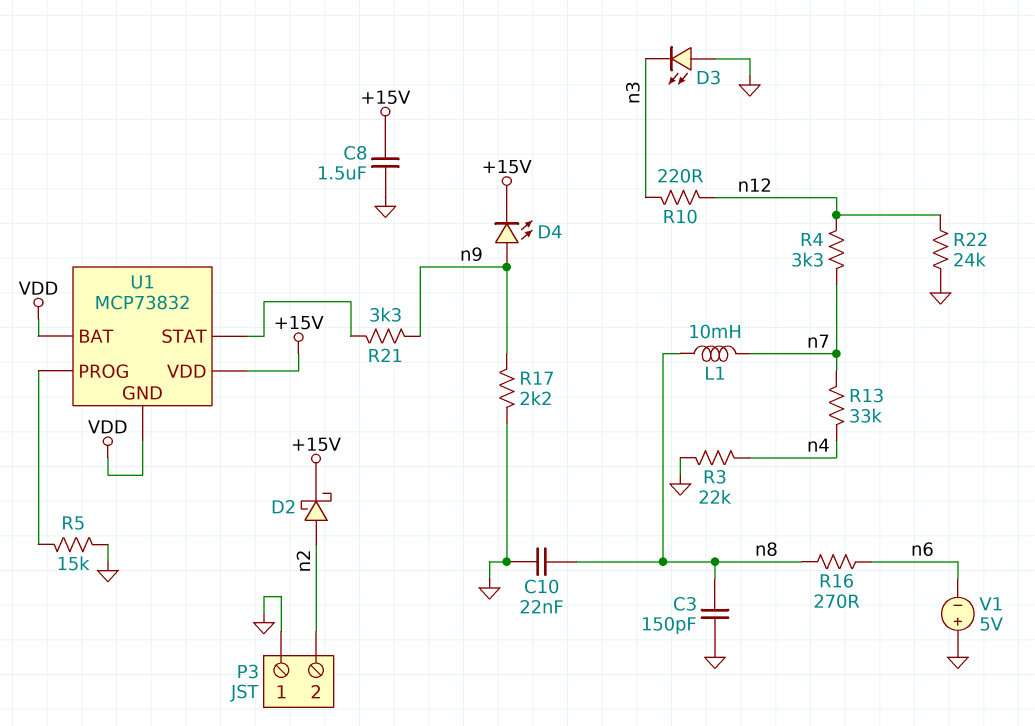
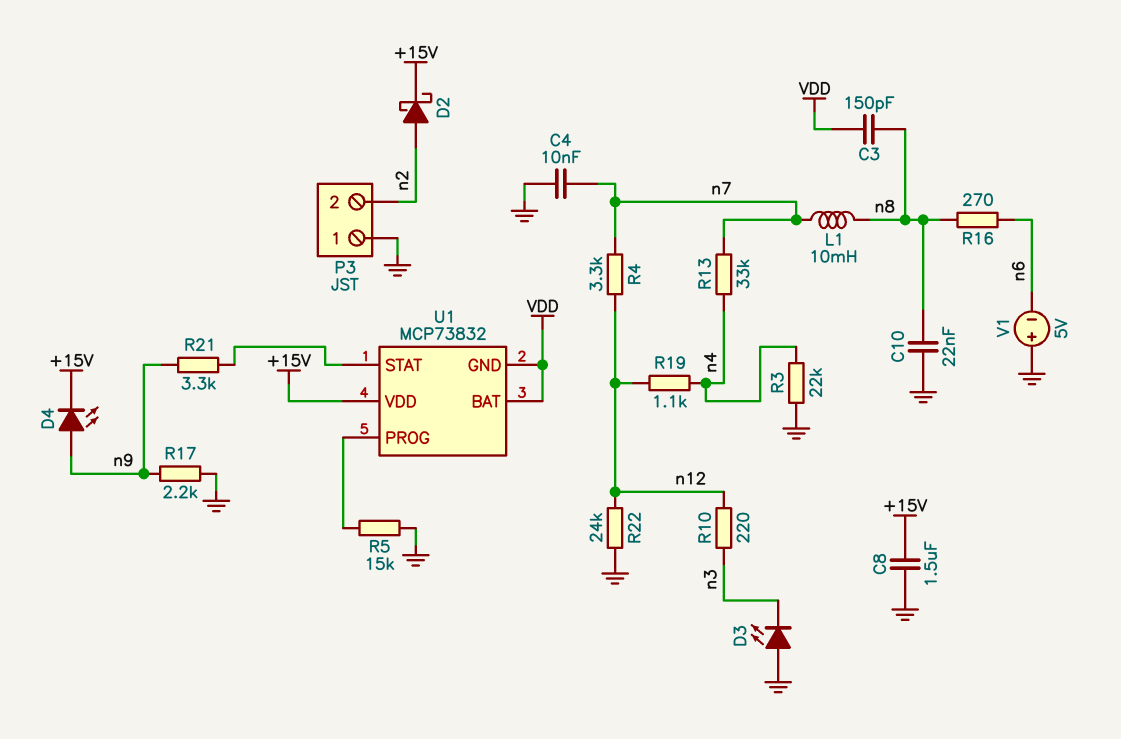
C3: 150pF (GND, n8) -> 150pF (VDD, n8)
C4: none -> 10nF (GND, n7)
R19: none -> 1.1k (n4, n12)

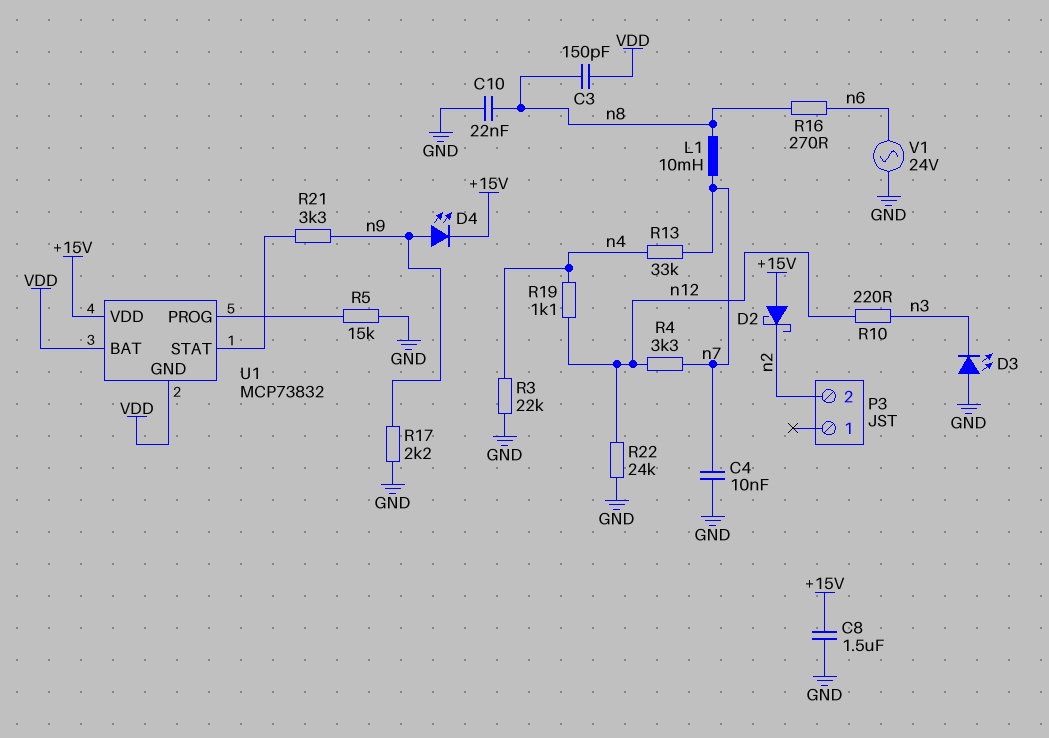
D2: schottky (A n2, K +15V) -> schottky (A +15V, K n2)
P3 pin 1: GND -> none
V1: 5V (plus GND, minus n6) -> AC 24V (GND, n6)

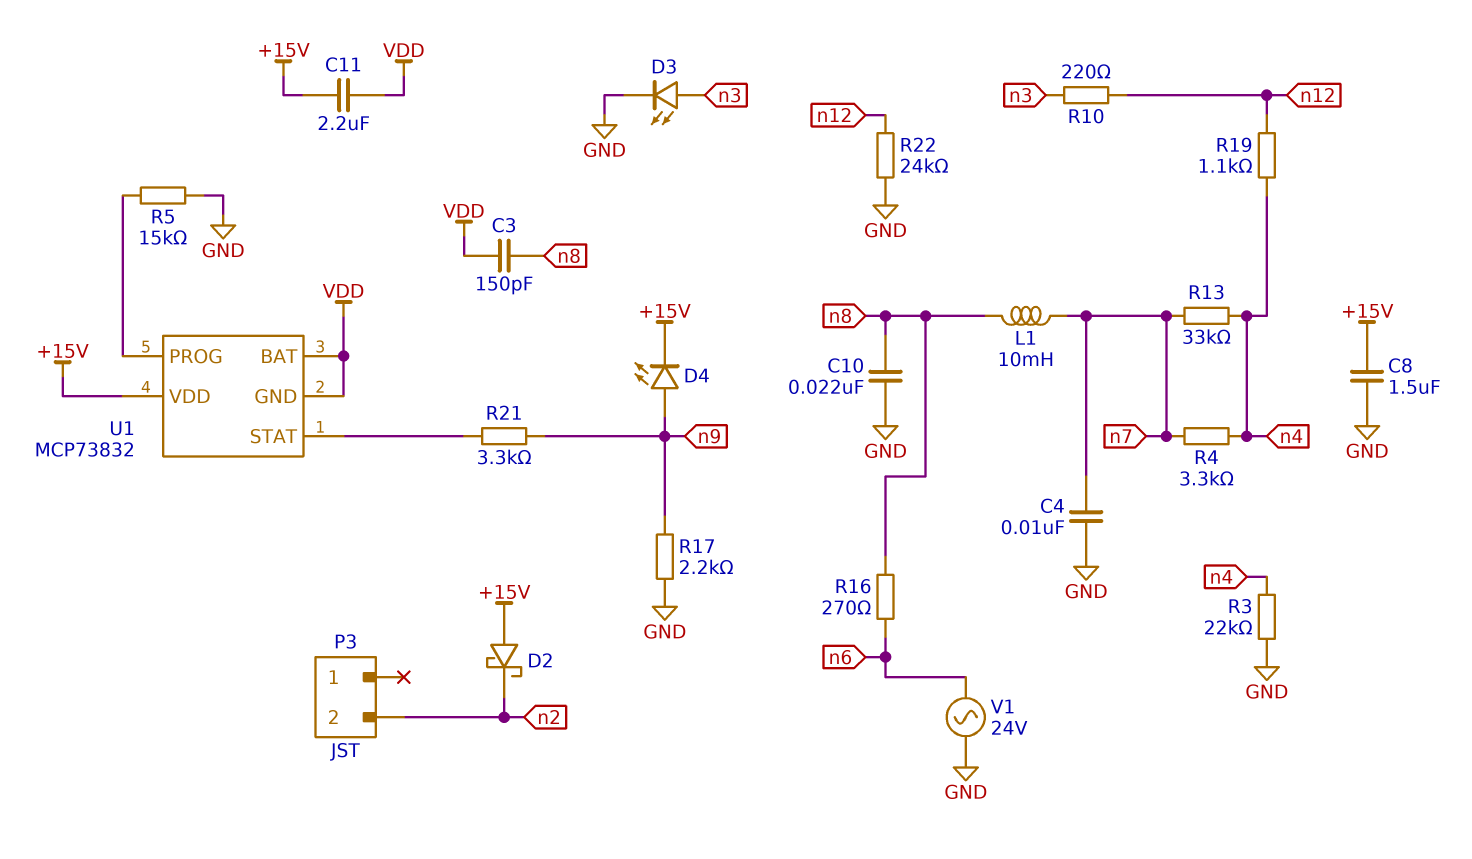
C11: none -> 2.2uF (+15V, VDD)
D3: LED (A GND, K n3) -> LED (A n3, K GND)
R4: 3.3k (n7, n12) -> 3.3k (n4, n7)

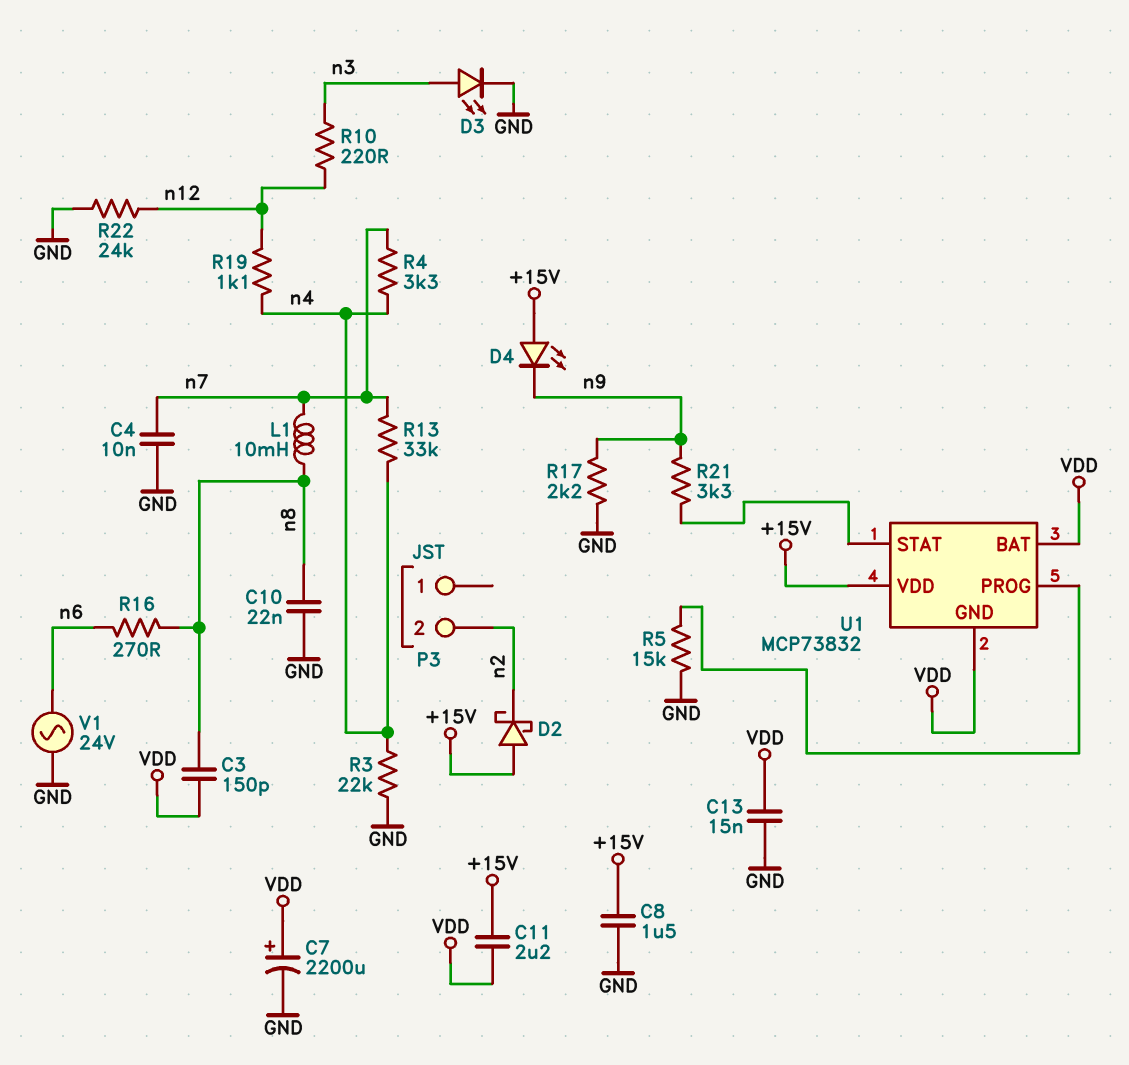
C7: none -> 2200uF (plus VDD, minus GND)
C13: none -> 15nF (GND, VDD)
D4: LED (A n9, K +15V) -> LED (A +15V, K n9)

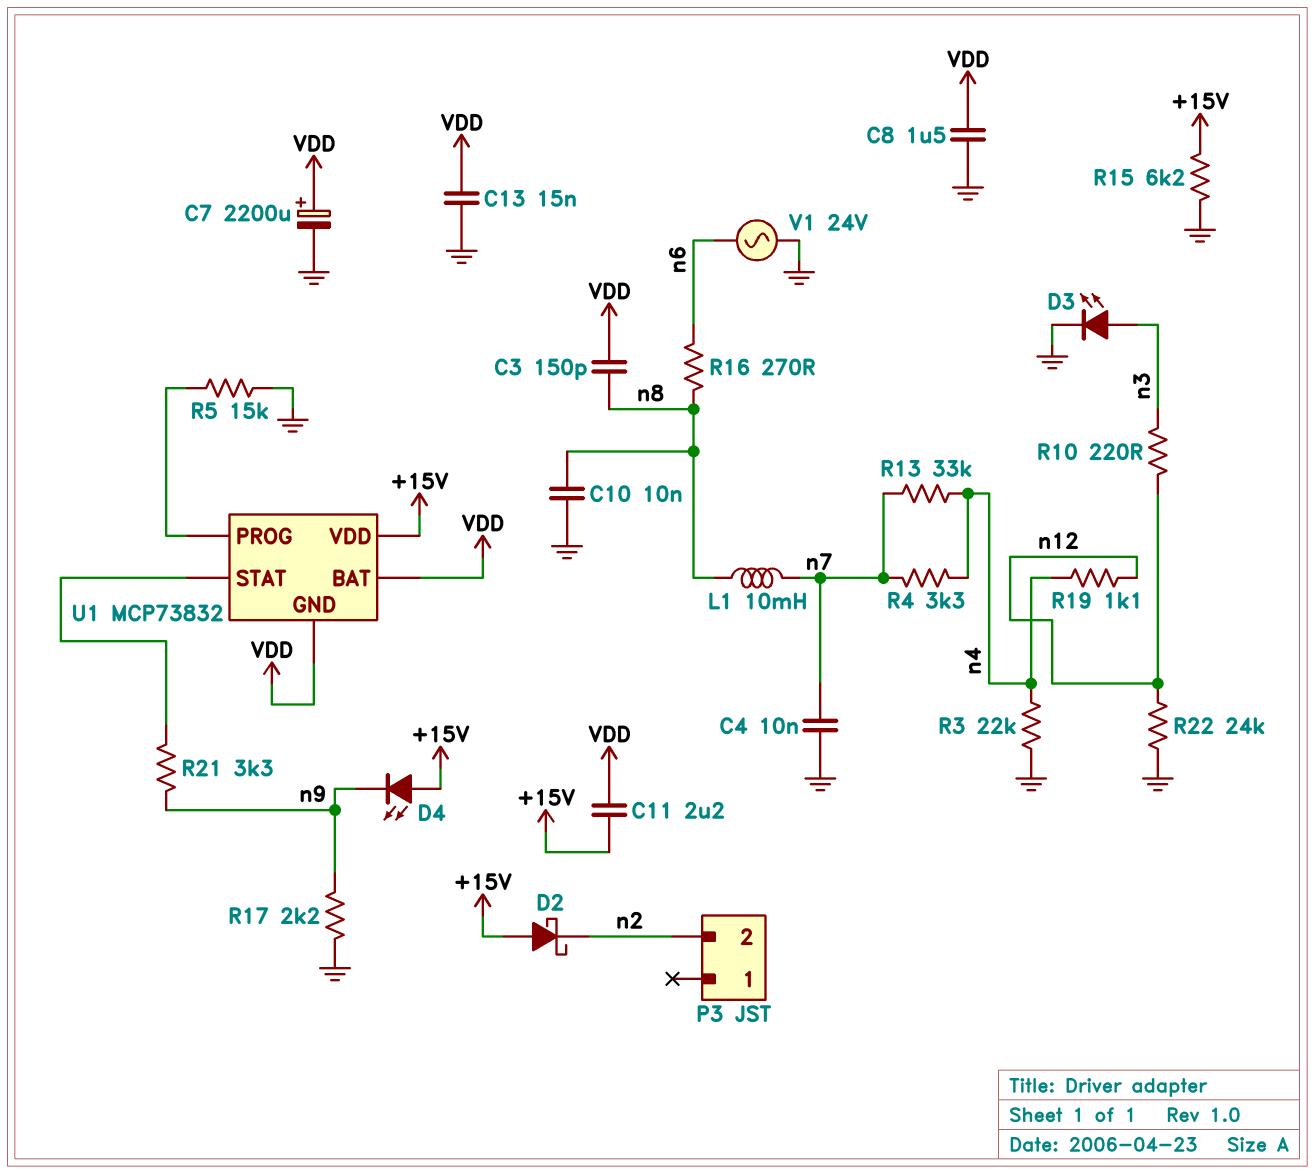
C8: 1.5uF (+15V, GND) -> 1.5uF (GND, VDD)
C10: 22nF (GND, n8) -> 10nF (GND, n8)
R15: none -> 6.2k (+15V, GND)

